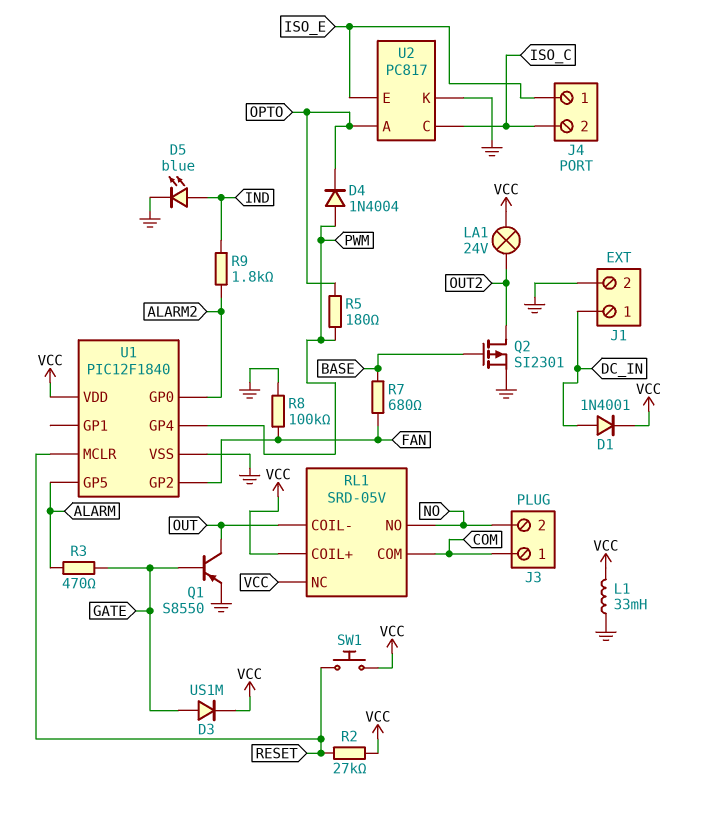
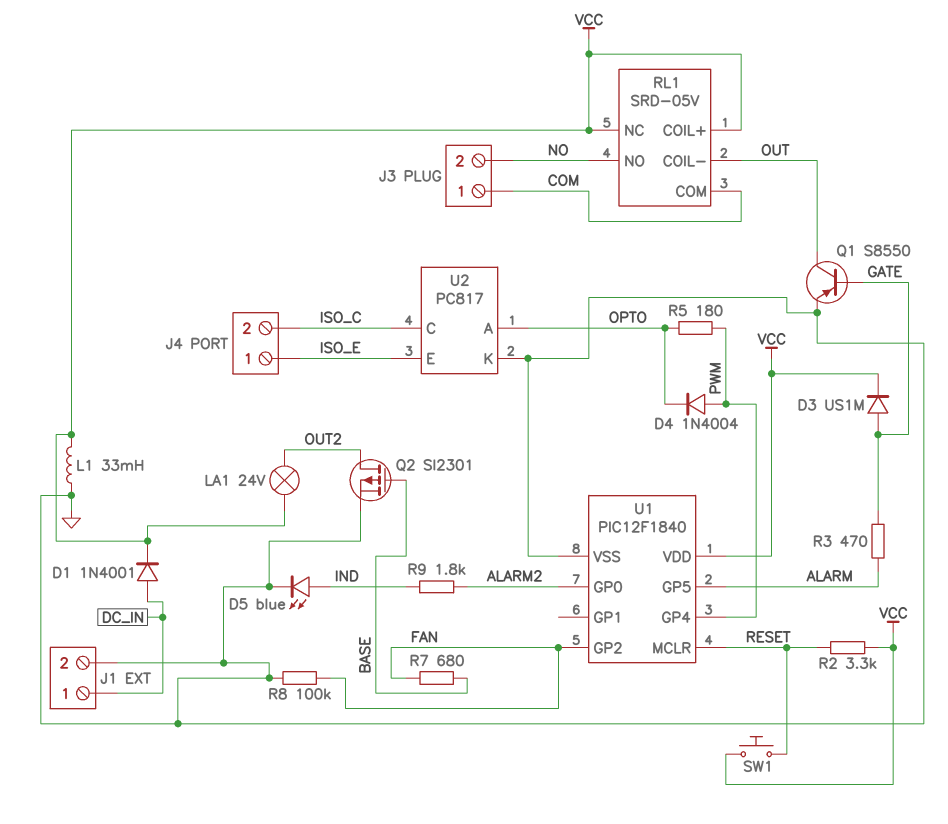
R2: 27k (RESET, VCC) -> 3.3k (RESET, VCC)

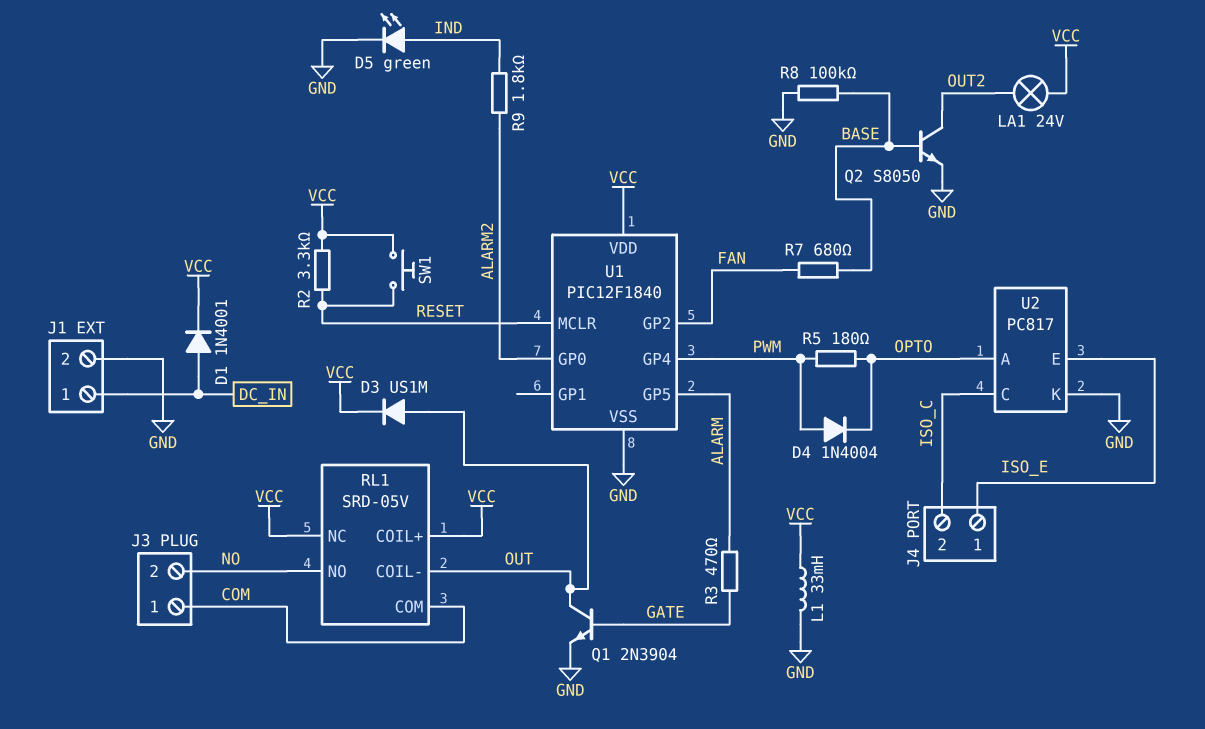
D3: diode US1M (A GATE, K VCC) -> diode US1M (A OUT, K VCC)
D5: LED blue (A IND, K GND) -> LED green (A IND, K GND)
Q1: PNP S8550 (B GATE, C OUT, E GND) -> NPN 2N3904 (B GATE, C OUT, E GND)
Q2: PMOS SI2301 (G BASE, D OUT2, S GND) -> NPN S8050 (B BASE, C OUT2, E GND)
R8: 100k (FAN, GND) -> 100k (BASE, GND)

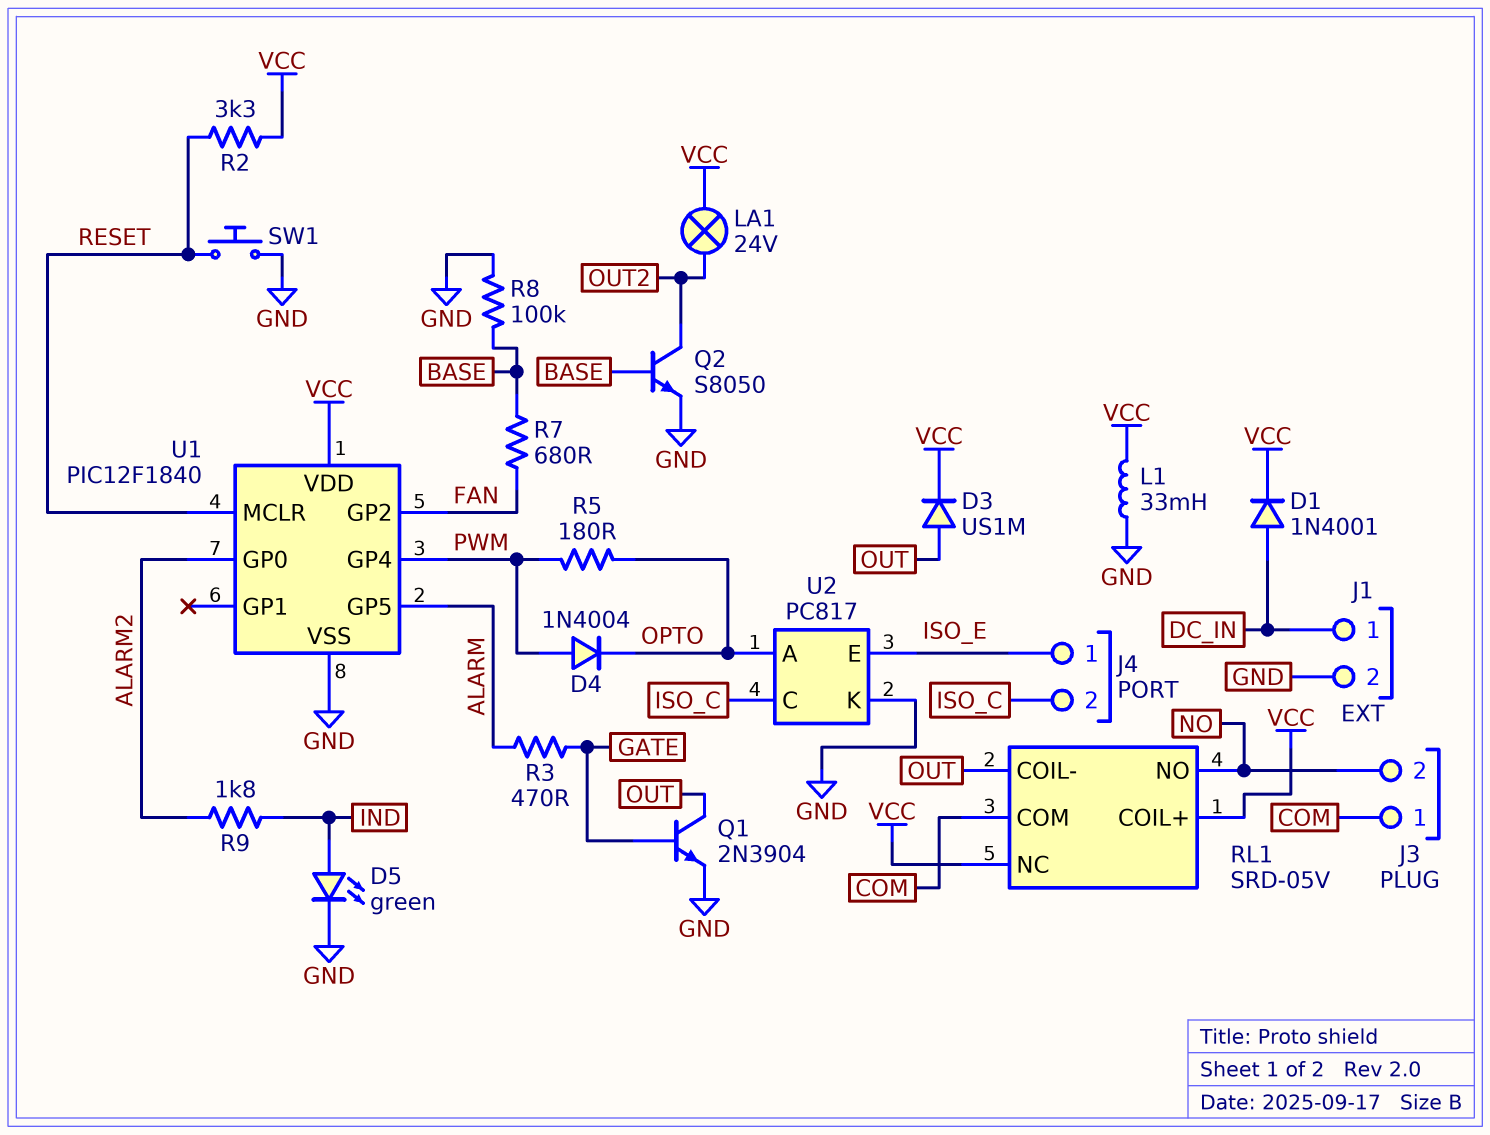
SW1: button (RESET, VCC) -> button (GND, RESET)

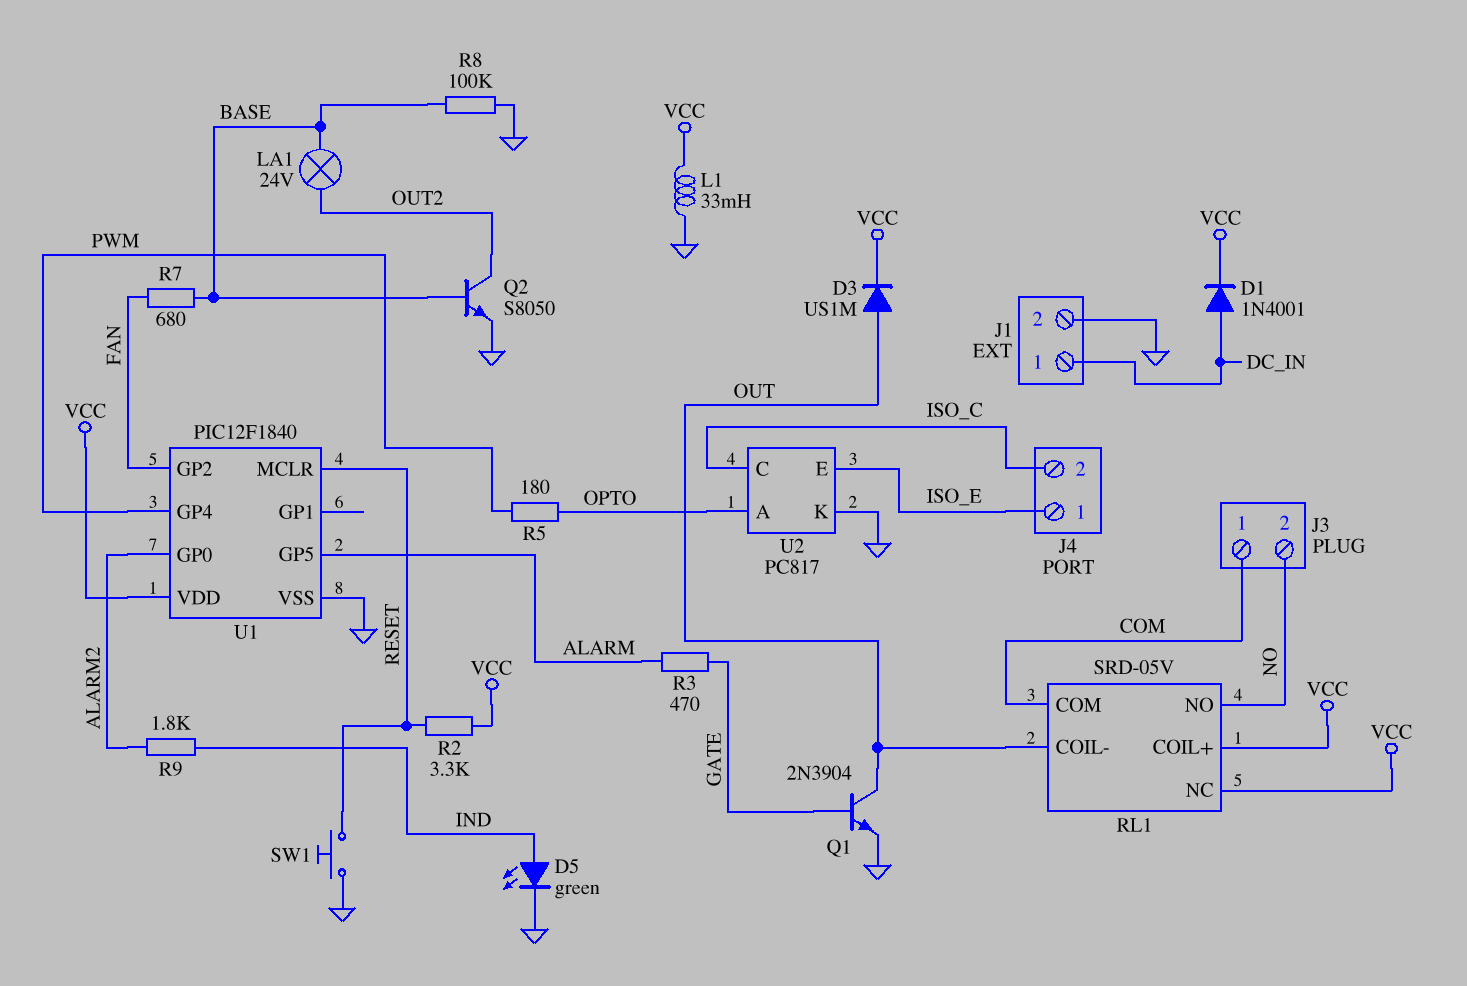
D4: diode 1N4004 (A PWM, K OPTO) -> none
LA1: lamp 24V (OUT2, VCC) -> lamp 24V (BASE, OUT2)

